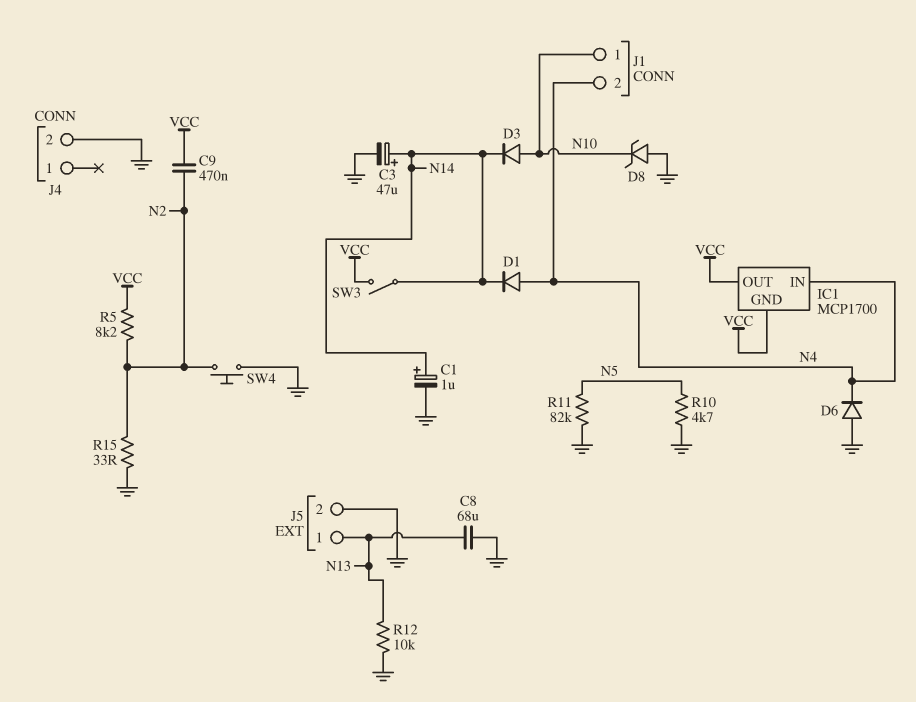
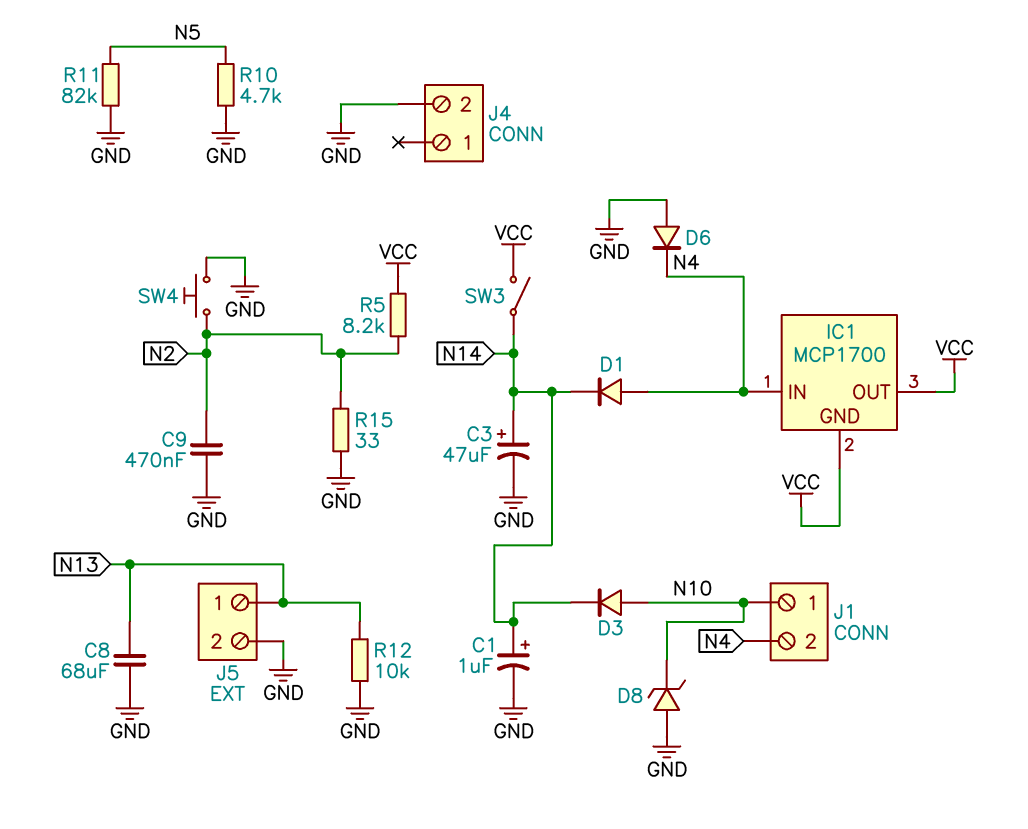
C9: 470nF (N2, VCC) -> 470nF (GND, N2)

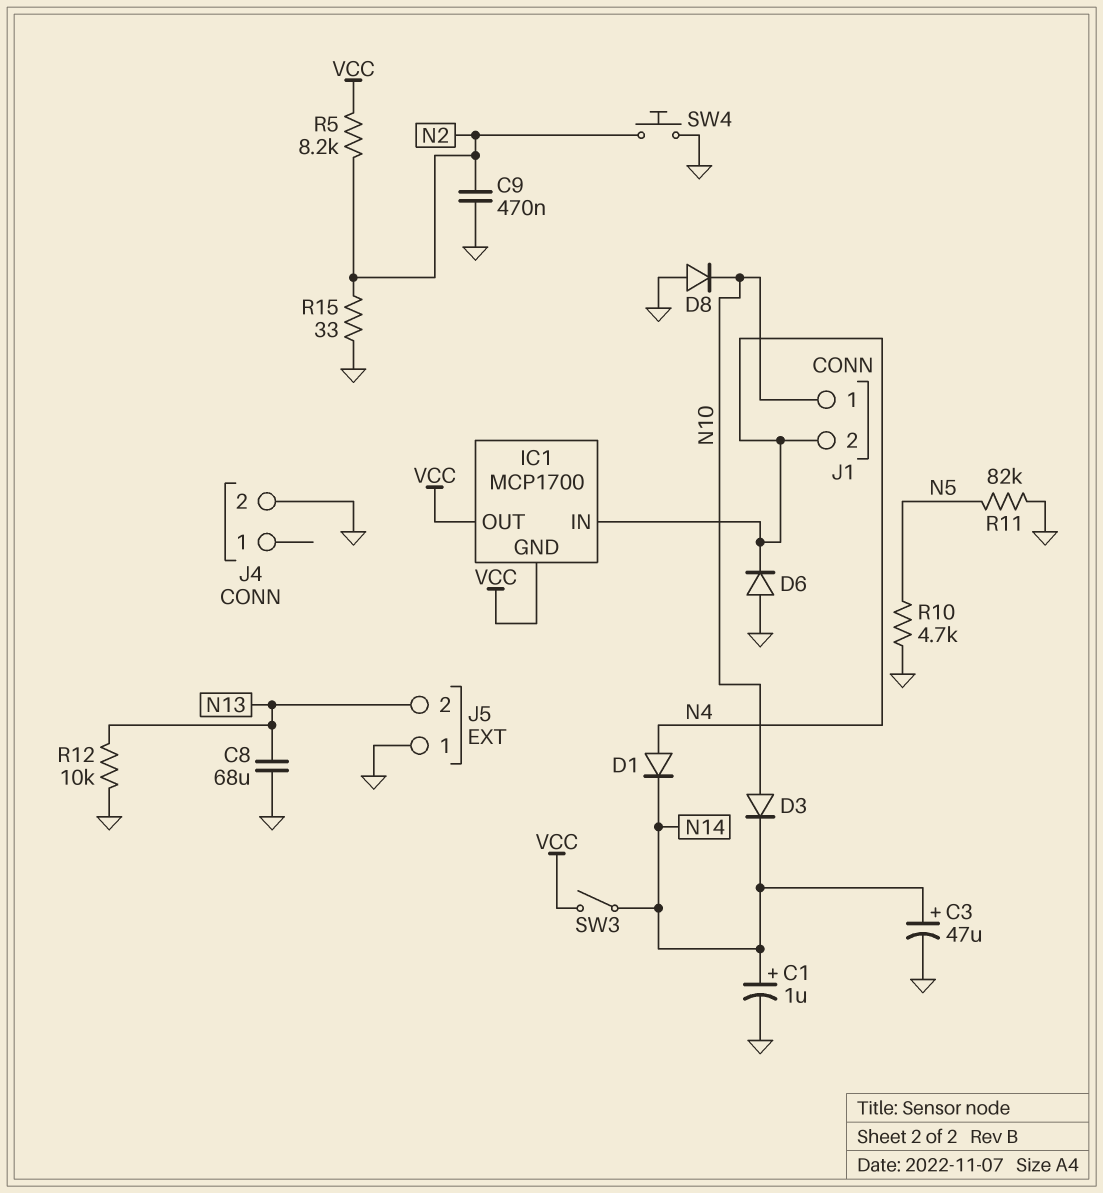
D8: zener (A GND, K N10) -> diode (A GND, K N10)
J5 pin 1: N13 -> GND
J5 pin 2: GND -> N13

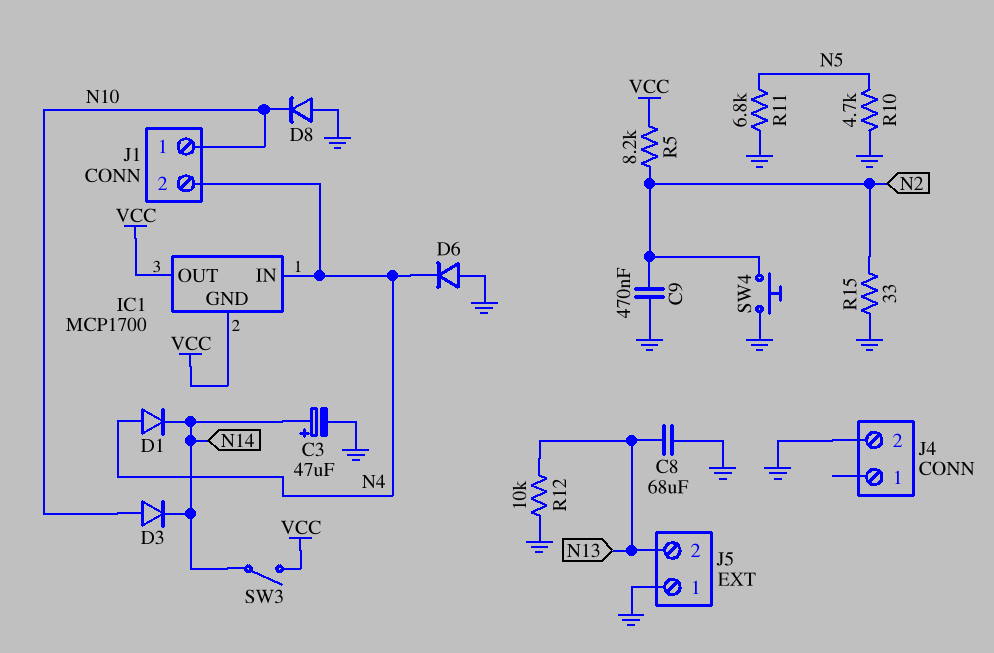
C1: 1uF (plus N14, minus GND) -> none
R11: 82k (GND, N5) -> 6.8k (GND, N5)

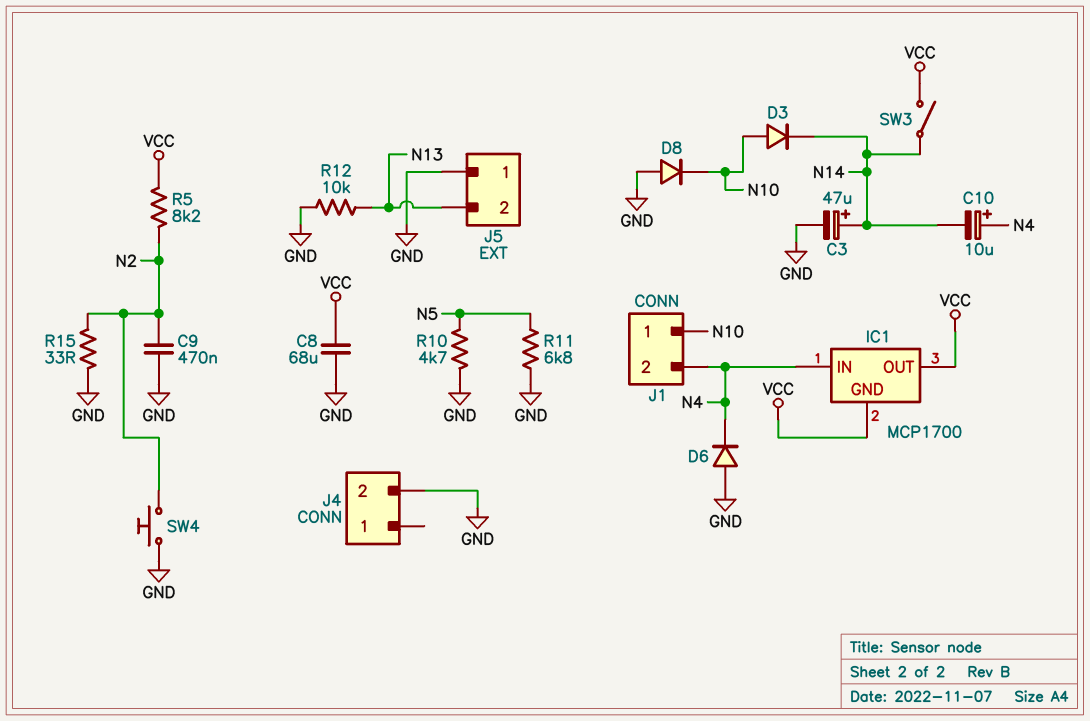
C8: 68uF (GND, N13) -> 68uF (GND, VCC)
C10: none -> 10uF (plus N4, minus N14)
D1: diode (A N4, K N14) -> none

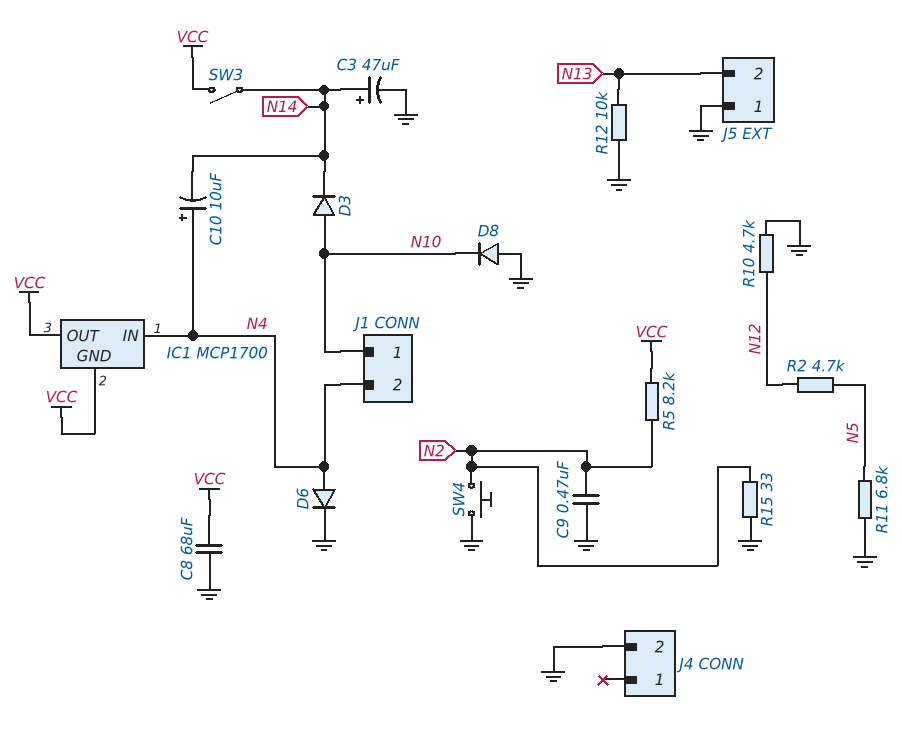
D6: diode (A GND, K N4) -> diode (A N4, K GND)
R2: none -> 4.7k (N5, N12)
R10: 4.7k (GND, N5) -> 4.7k (GND, N12)

